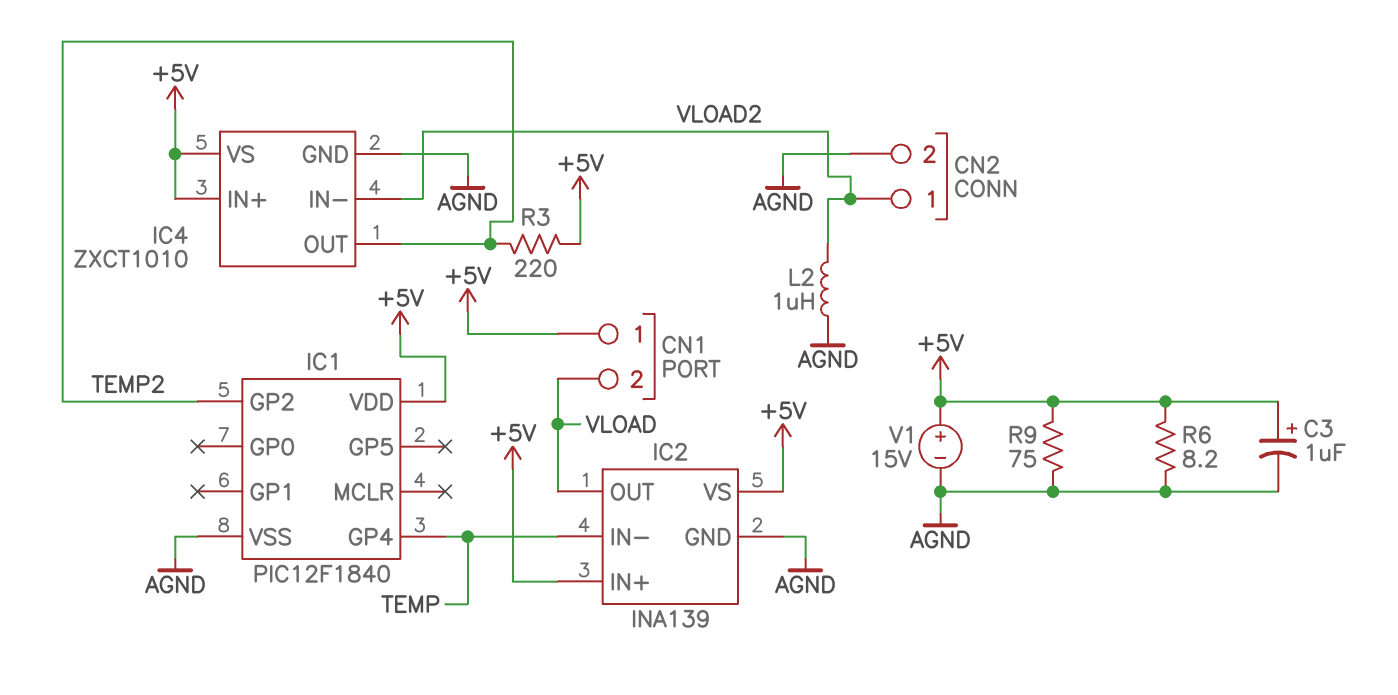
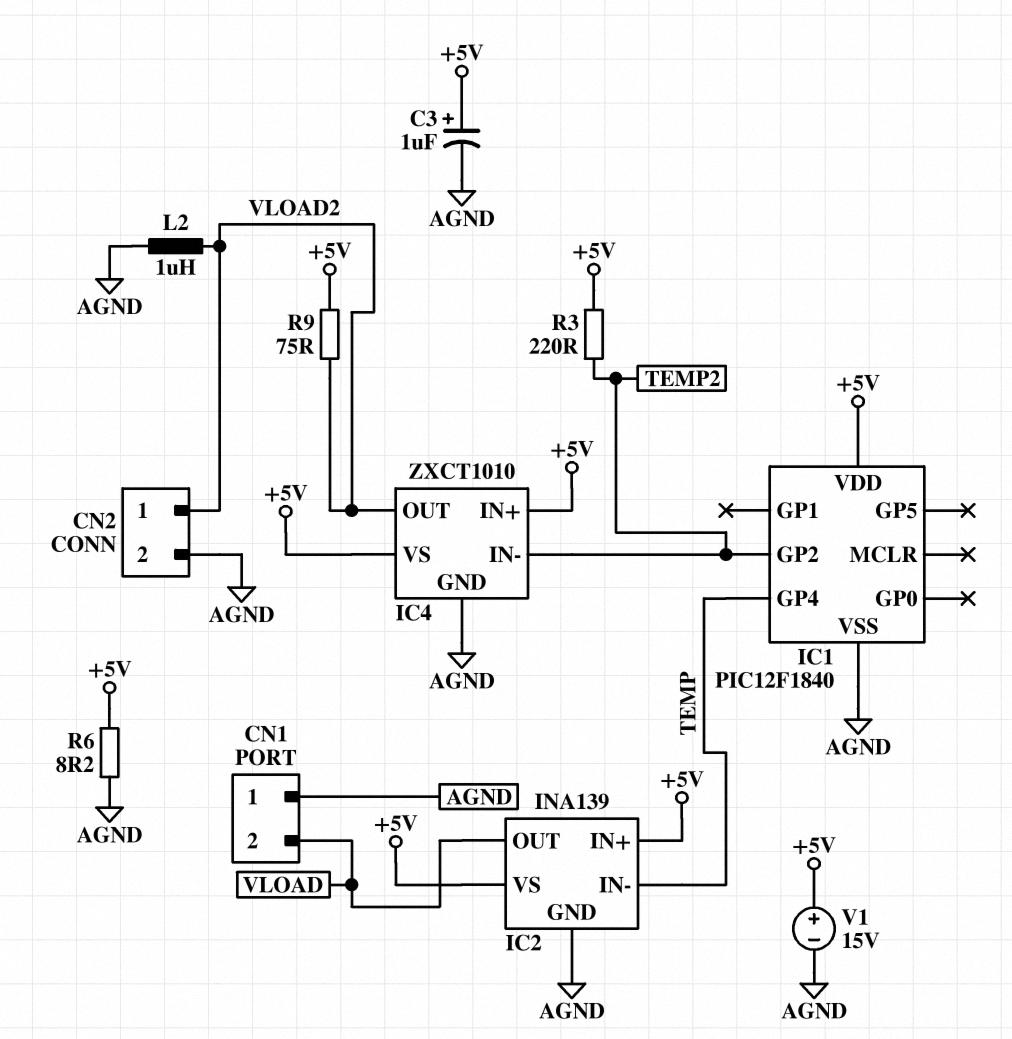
CN1 pin 1: +5V -> AGND
IC4 pin IN-: VLOAD2 -> TEMP2
IC4 pin OUT: TEMP2 -> VLOAD2
R9: 75 (+5V, AGND) -> 75 (+5V, VLOAD2)

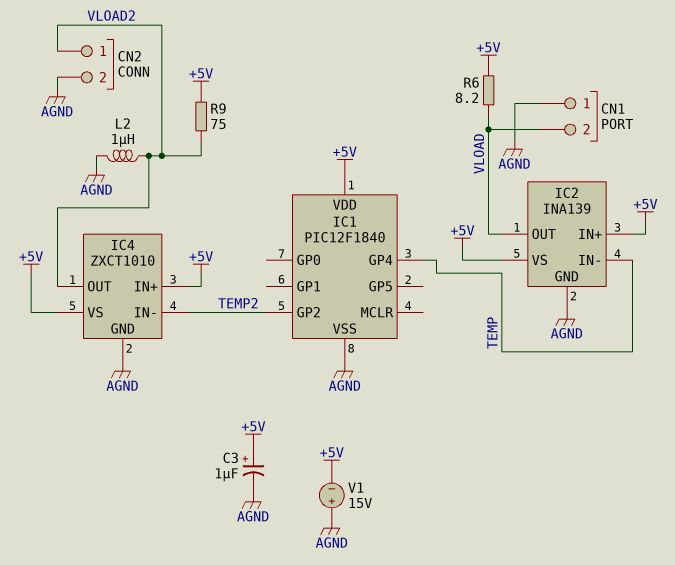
R3: 220 (+5V, TEMP2) -> none
R6: 8.2 (+5V, AGND) -> 8.2 (+5V, VLOAD)
V1: 15V (plus +5V, minus AGND) -> 15V (plus AGND, minus +5V)

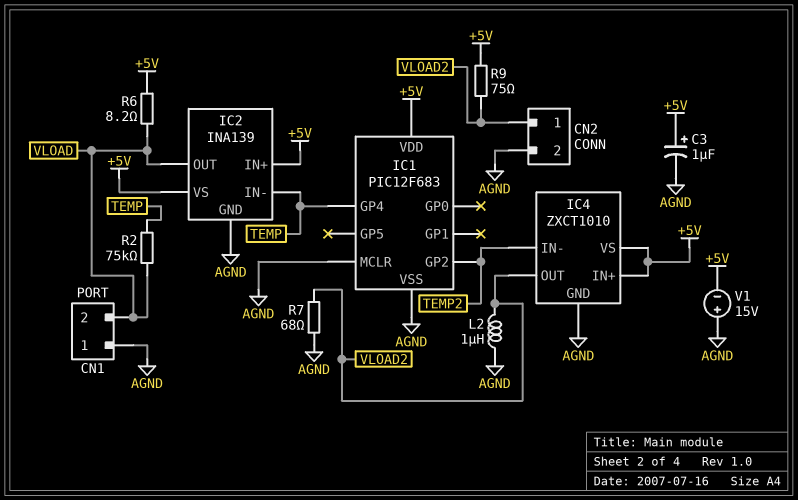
IC1: PIC12F1840 -> PIC12F683
IC1 pin MCLR: none -> AGND
R2: none -> 75k (TEMP, VLOAD)
R7: none -> 68 (AGND, VLOAD2)

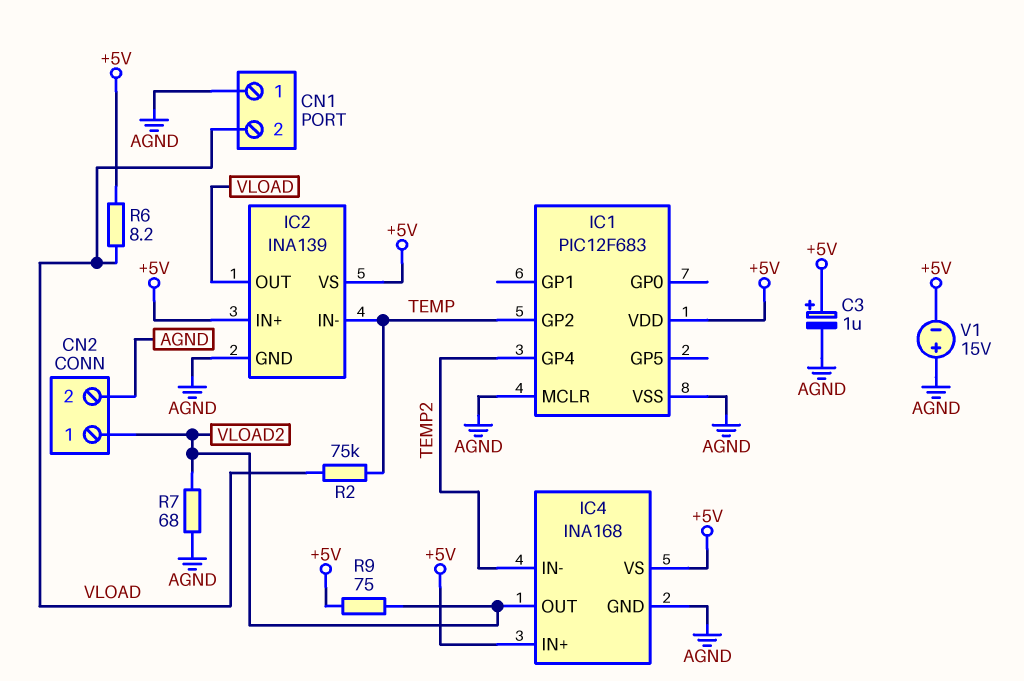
IC1 pin GP2: TEMP2 -> TEMP
IC1 pin GP4: TEMP -> TEMP2
IC4: ZXCT1010 -> INA168
L2: 1uH (AGND, VLOAD2) -> none

